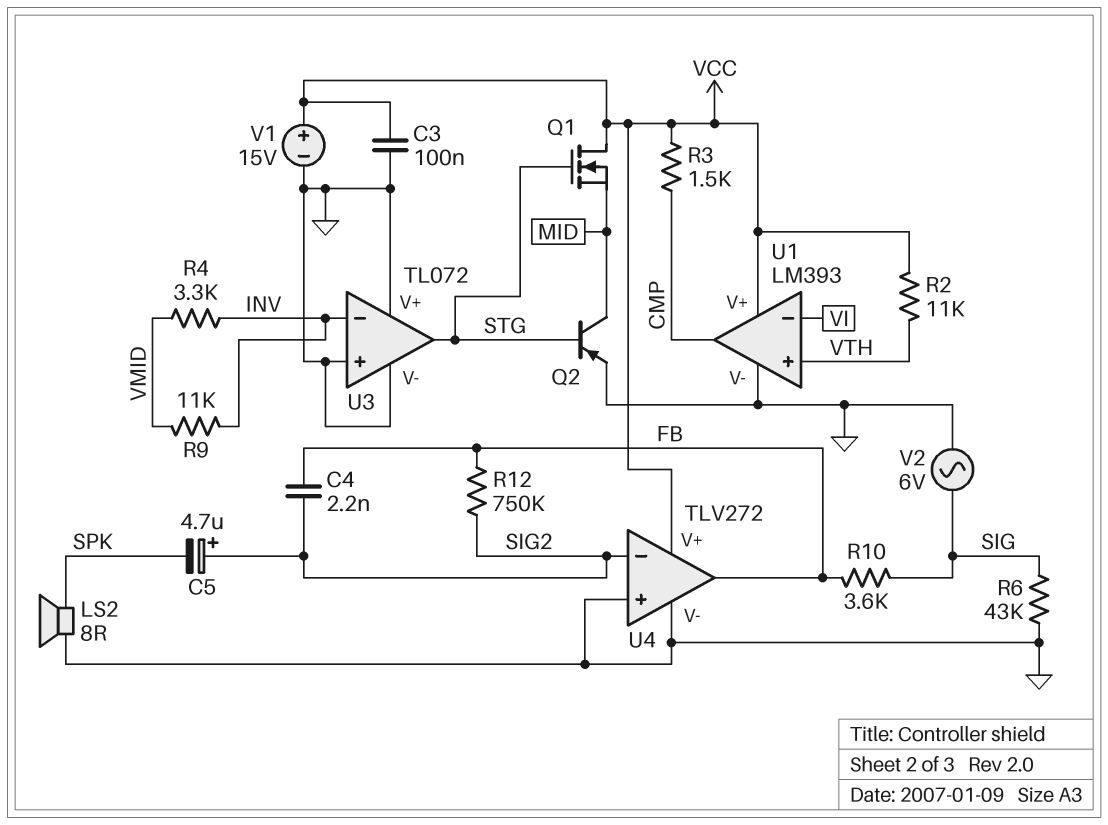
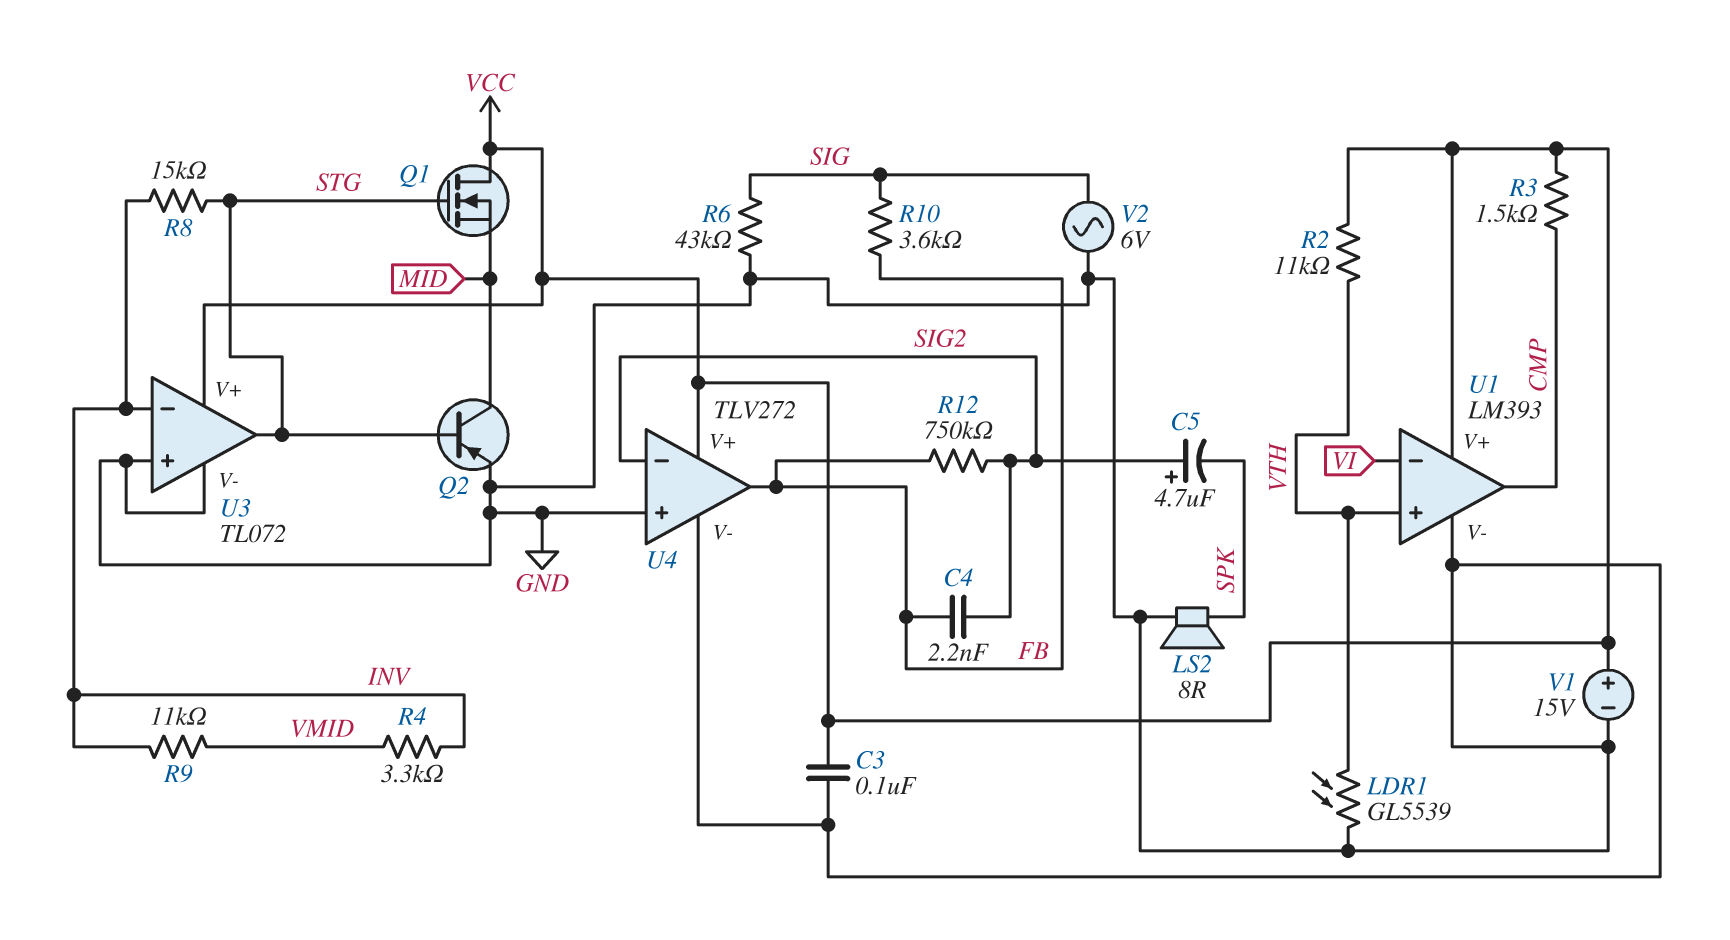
LDR1: none -> GL5539 (GND, VTH)
R8: none -> 15k (INV, STG)
U3 pin V+: GND -> VCC

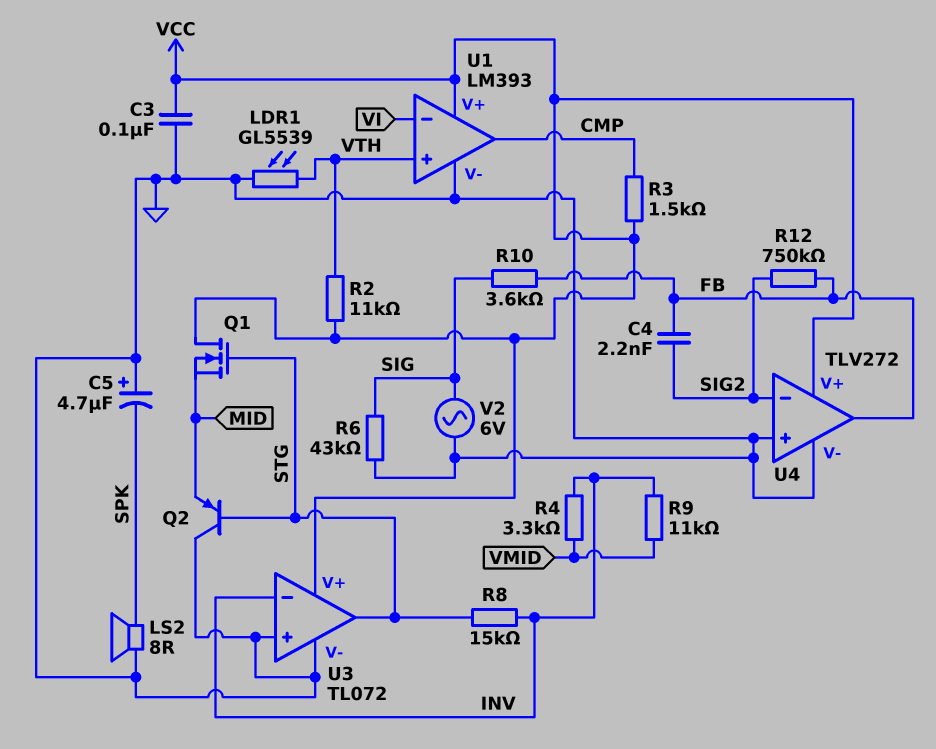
C5: 4.7uF (plus SIG2, minus SPK) -> 4.7uF (plus GND, minus SPK)
Q2: PNP (B STG, C MID, E GND) -> PNP (B STG, C GND, E MID)
V1: 15V (plus VCC, minus GND) -> none

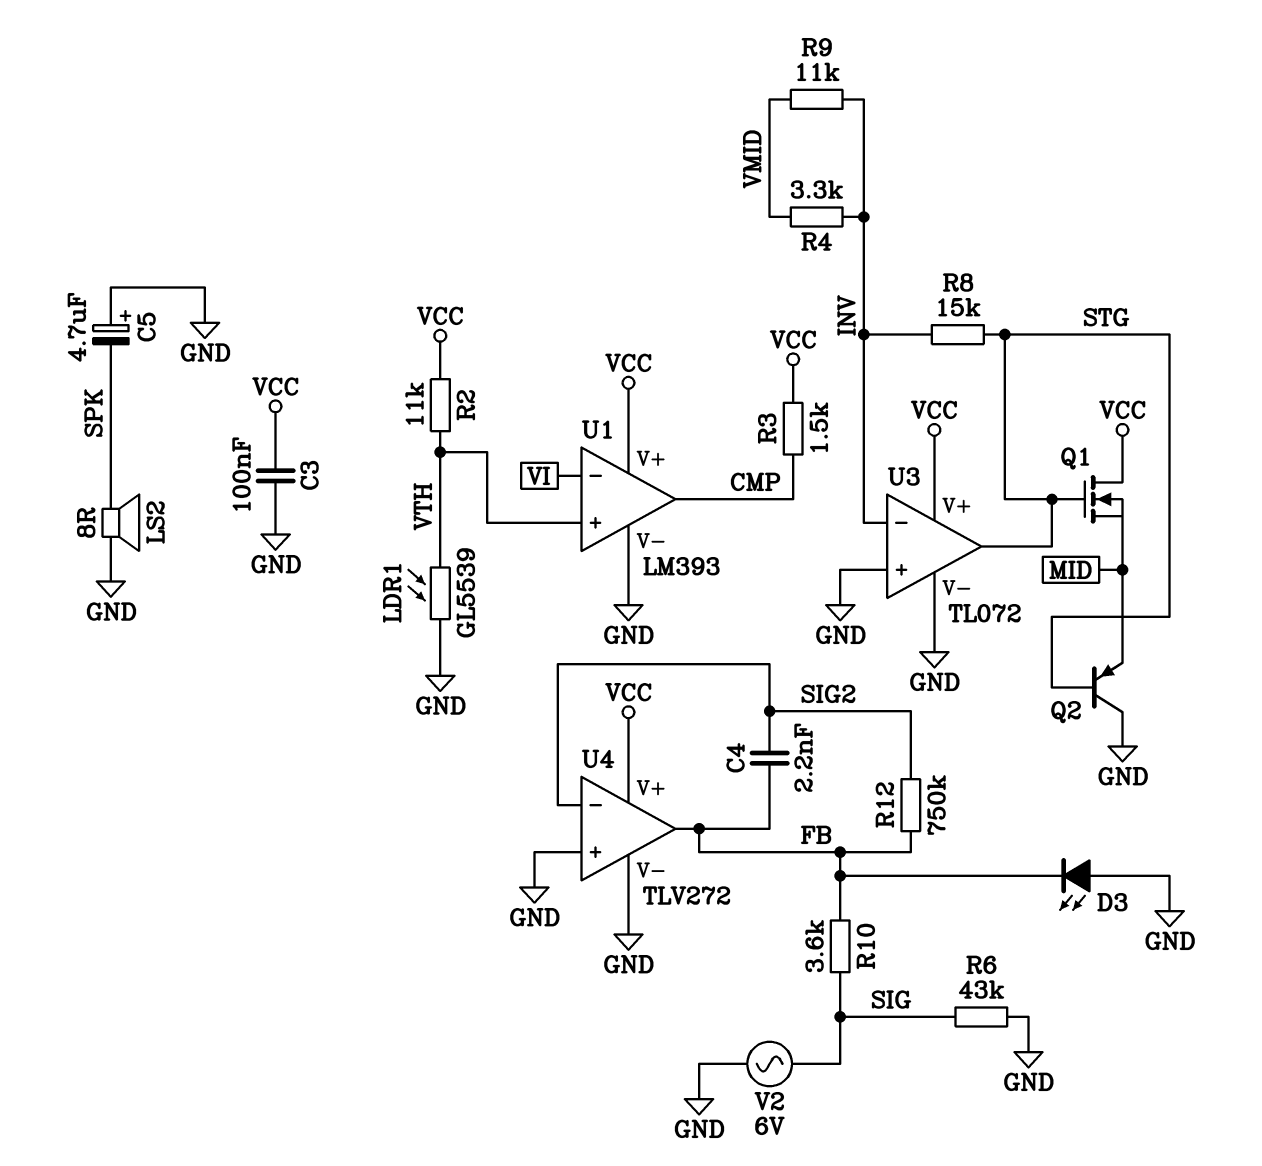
D3: none -> LED (A GND, K FB)

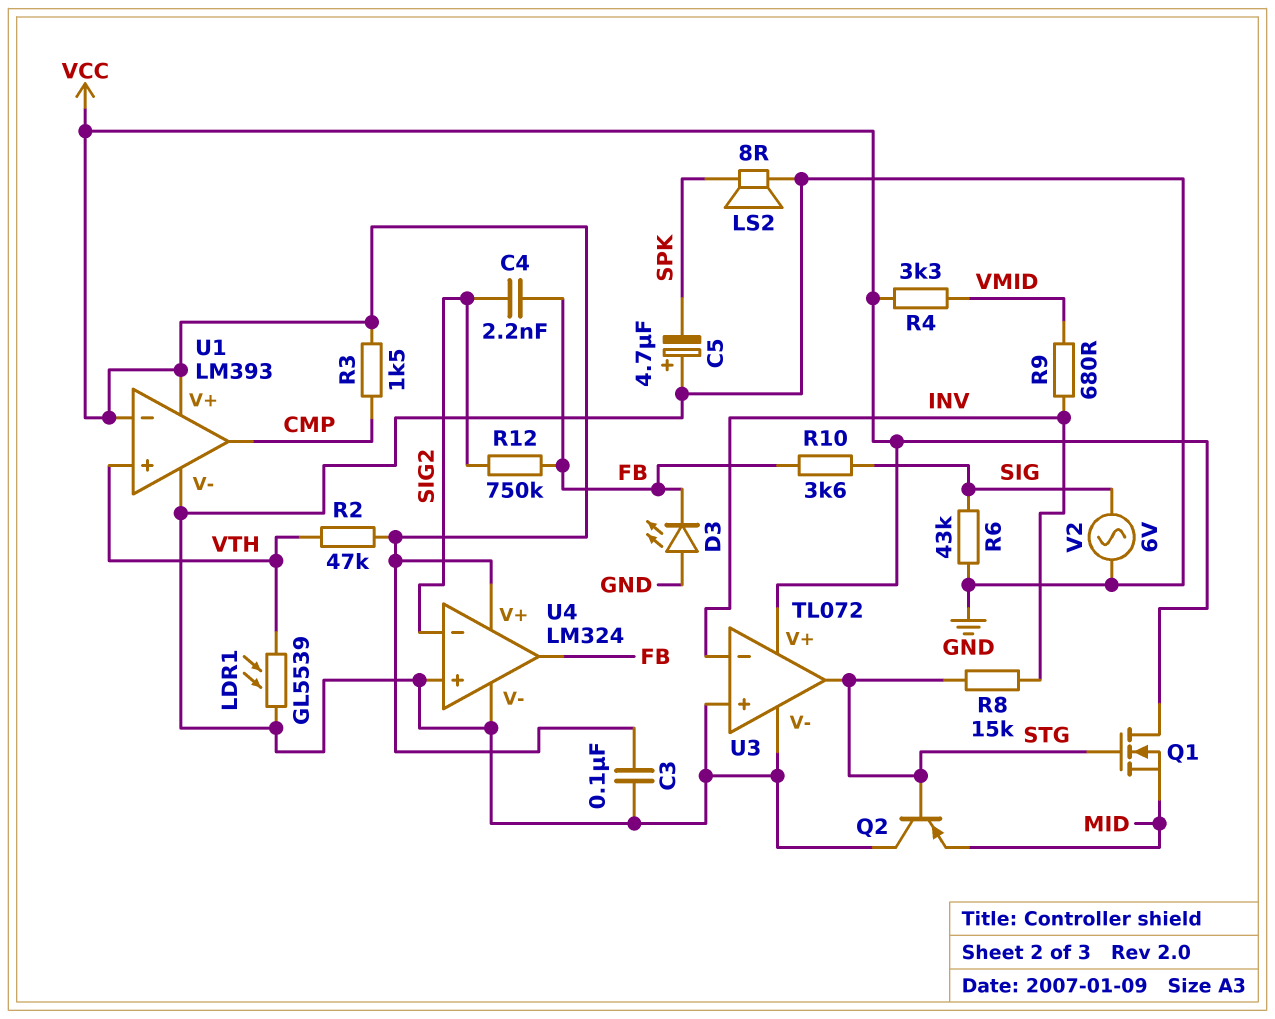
R2: 11k (VCC, VTH) -> 47k (VCC, VTH)
R4: 3.3k (INV, VMID) -> 3.3k (VCC, VMID)
R9: 11k (INV, VMID) -> 680 (INV, VMID)
U1 pin in-: VI -> VCC
U4: TLV272 -> LM324

